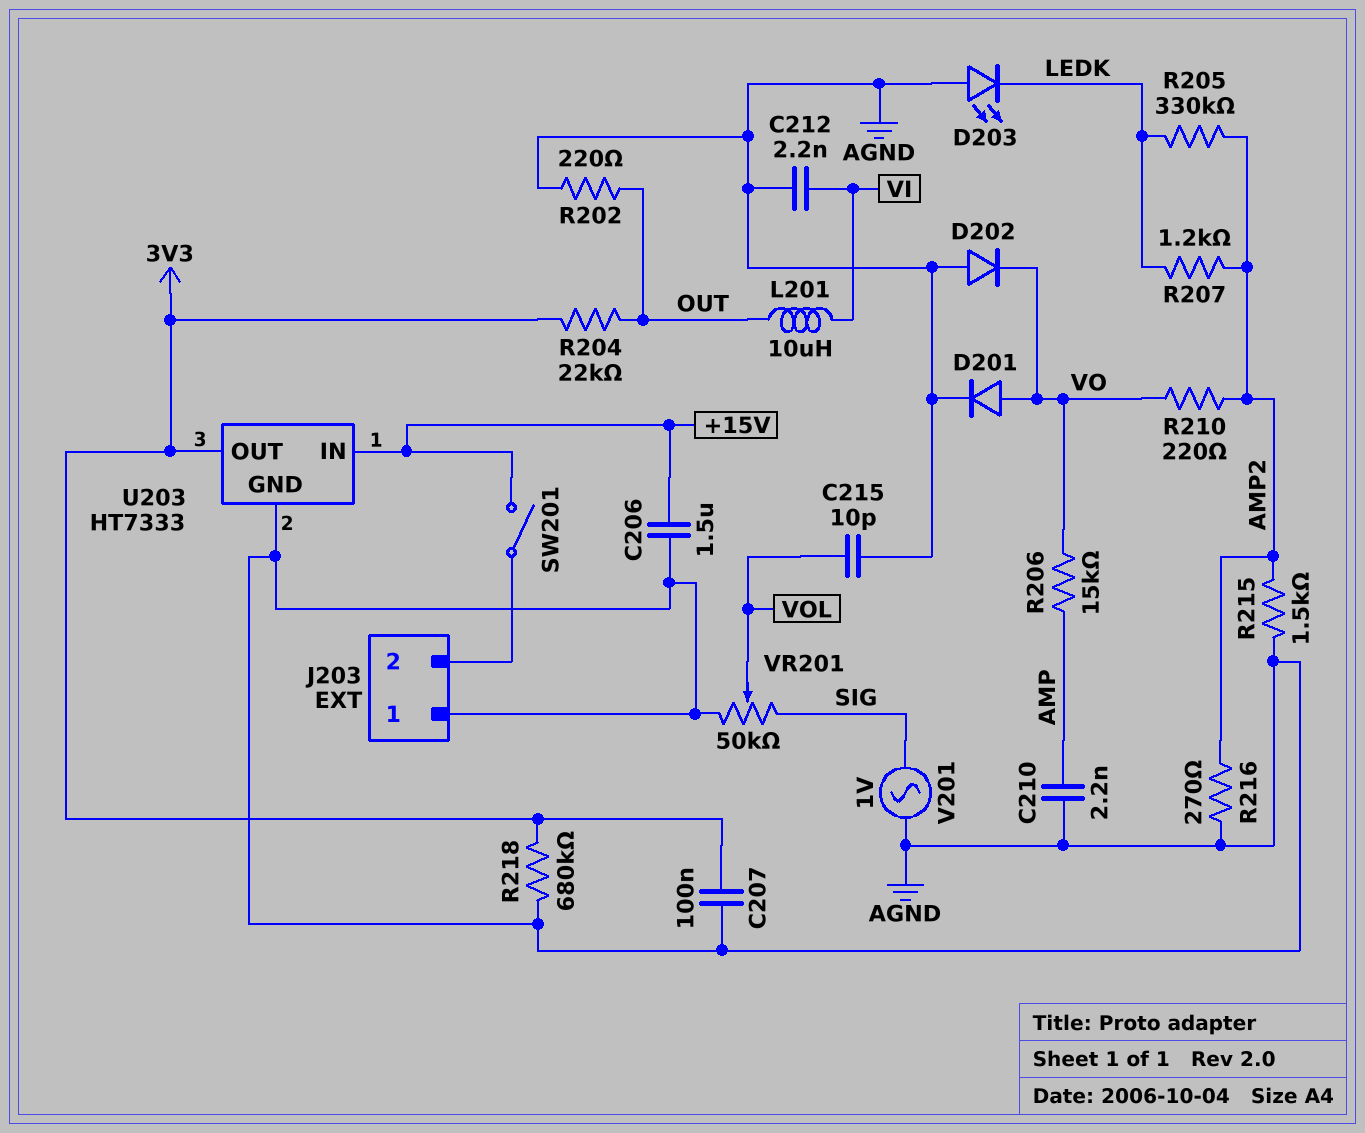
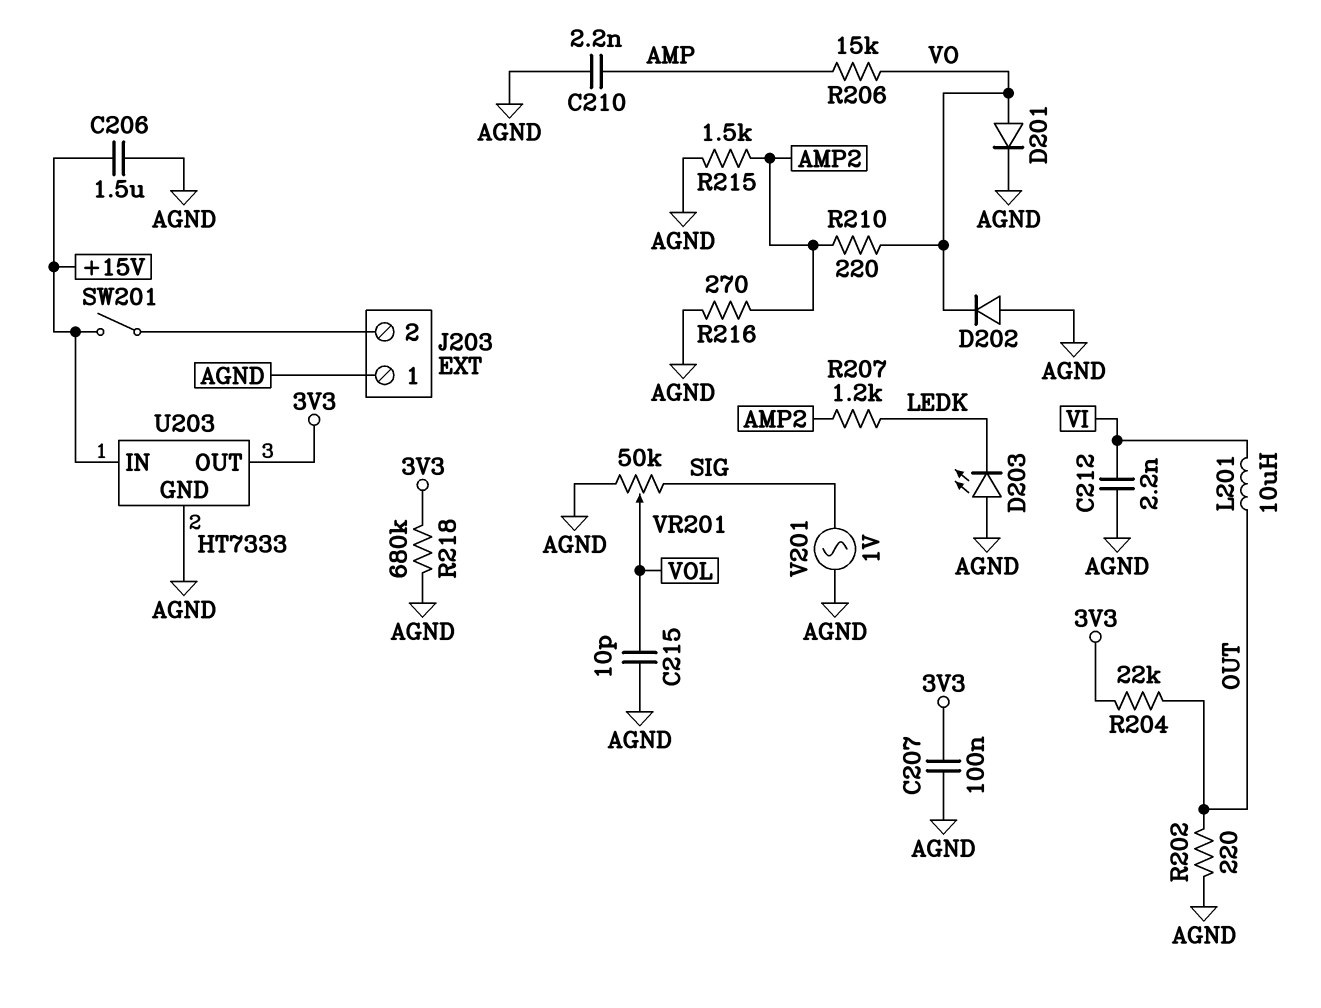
R205: 330k (AMP2, LEDK) -> none

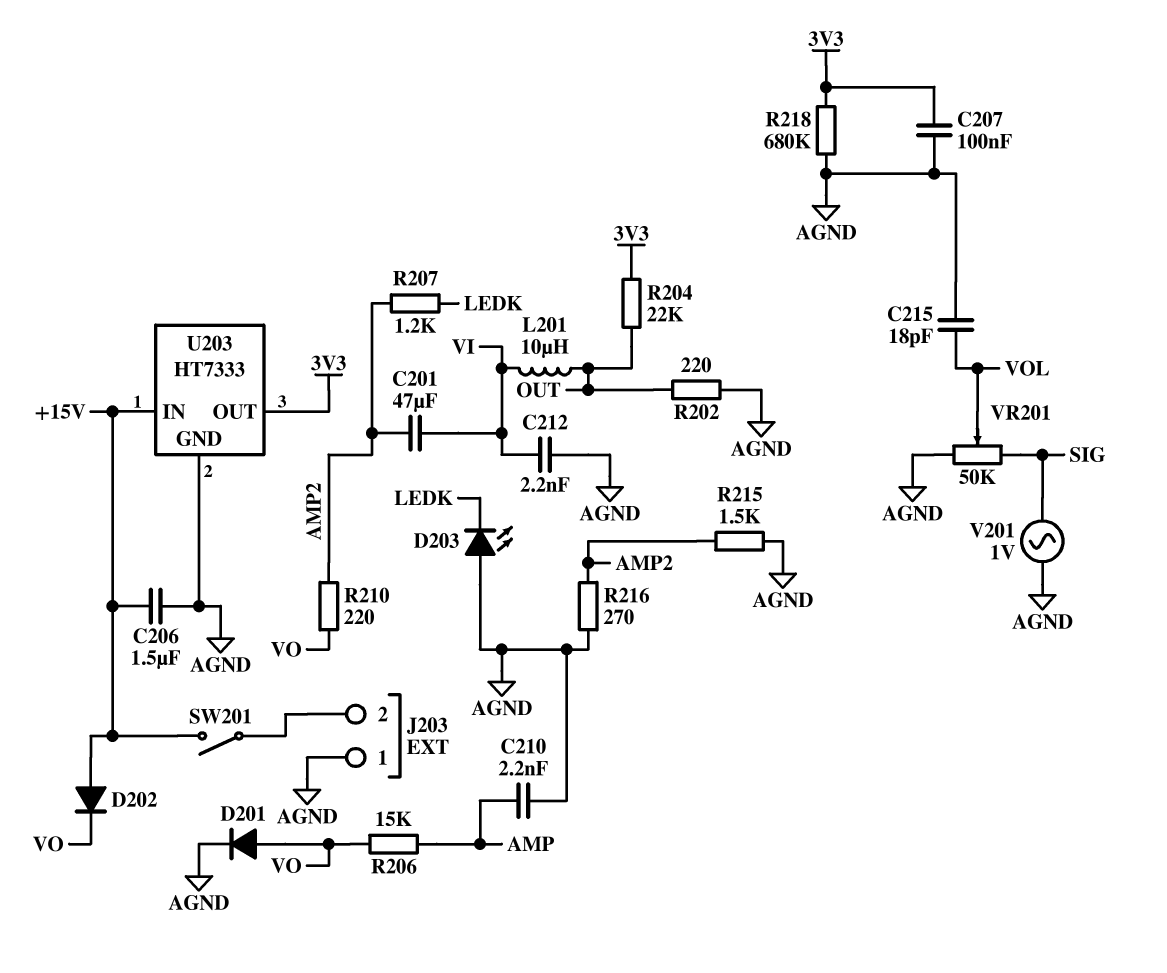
C201: none -> 47uF (AMP2, VI)
C215: 10pF (AGND, VOL) -> 18pF (AGND, VOL)
D202: diode (A AGND, K VO) -> diode (A +15V, K VO)

